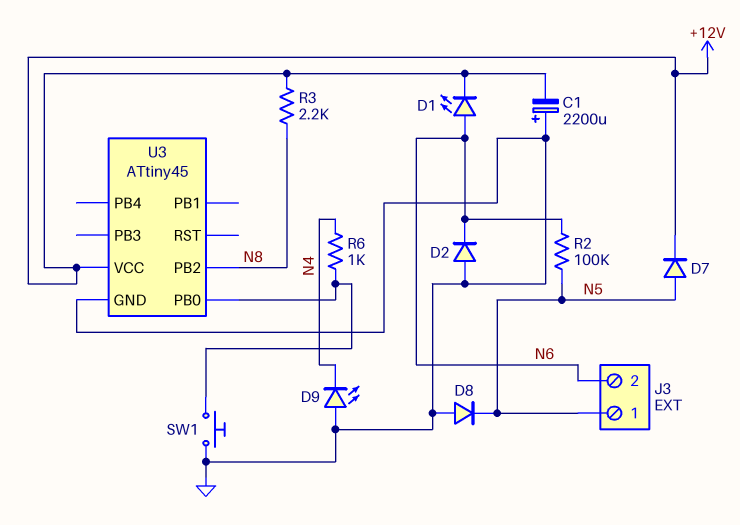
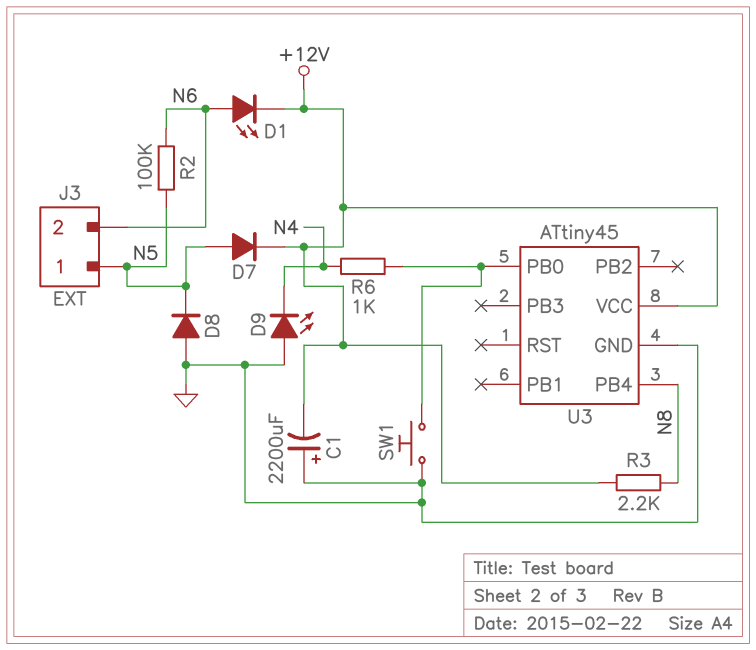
D2: diode (A GND, K N6) -> none
U3 pin PB2: N8 -> none
U3 pin PB4: none -> N8

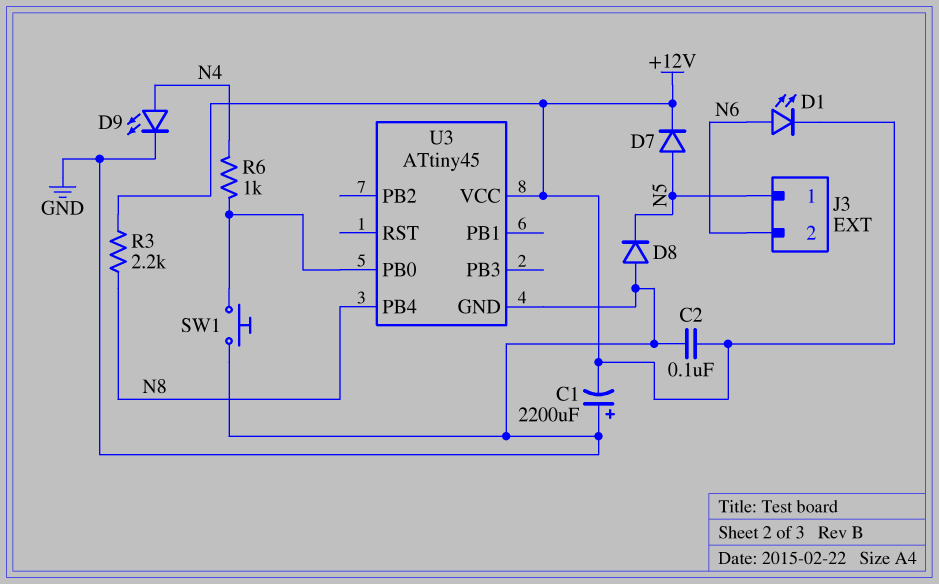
C2: none -> 100nF (+12V, GND)
D9: LED (A GND, K N4) -> LED (A N4, K GND)
R2: 100k (N5, N6) -> none

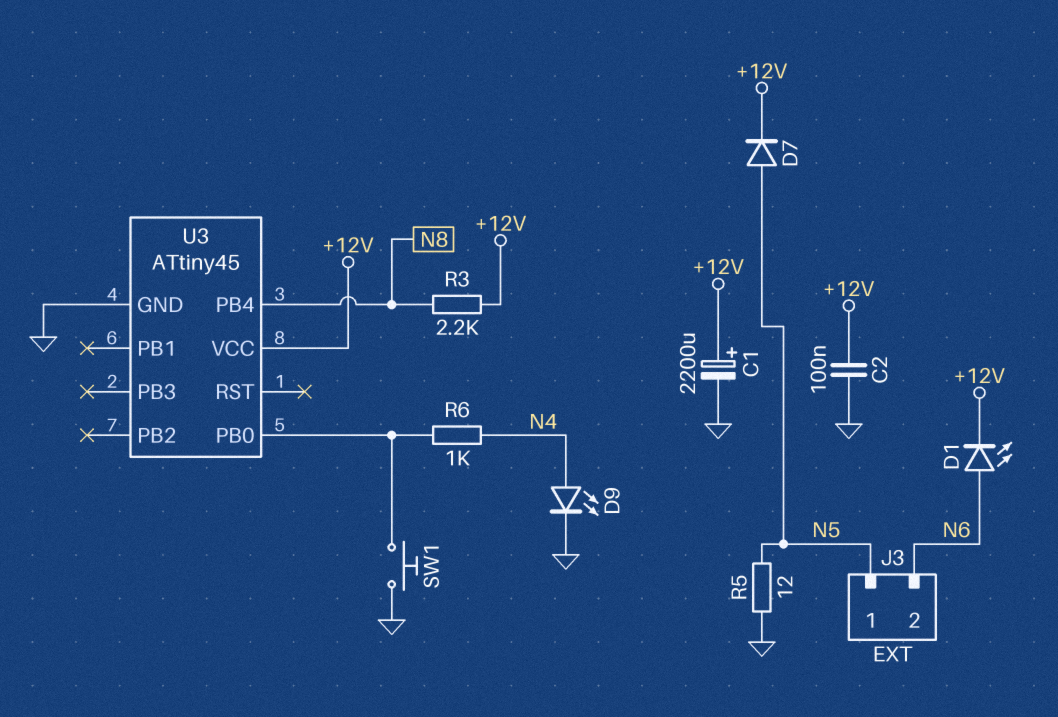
C1: 2200uF (plus GND, minus +12V) -> 2200uF (plus +12V, minus GND)
D8: diode (A GND, K N5) -> none
R5: none -> 12 (GND, N5)

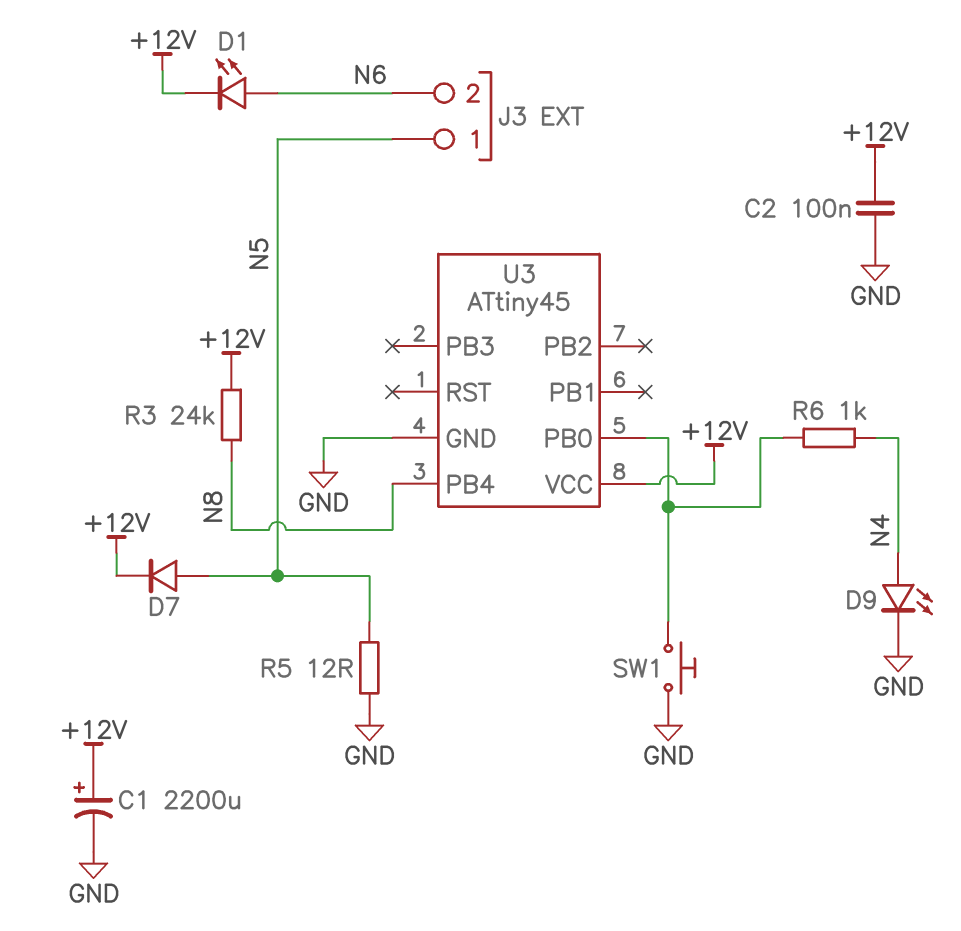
R3: 2.2k (+12V, N8) -> 24k (+12V, N8)

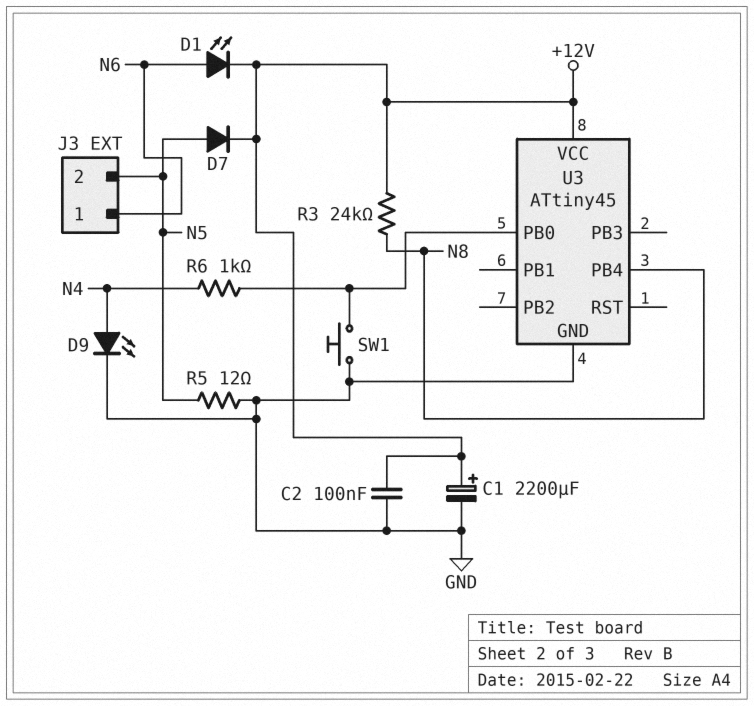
J3 pin 1: N5 -> N6
J3 pin 2: N6 -> N5

